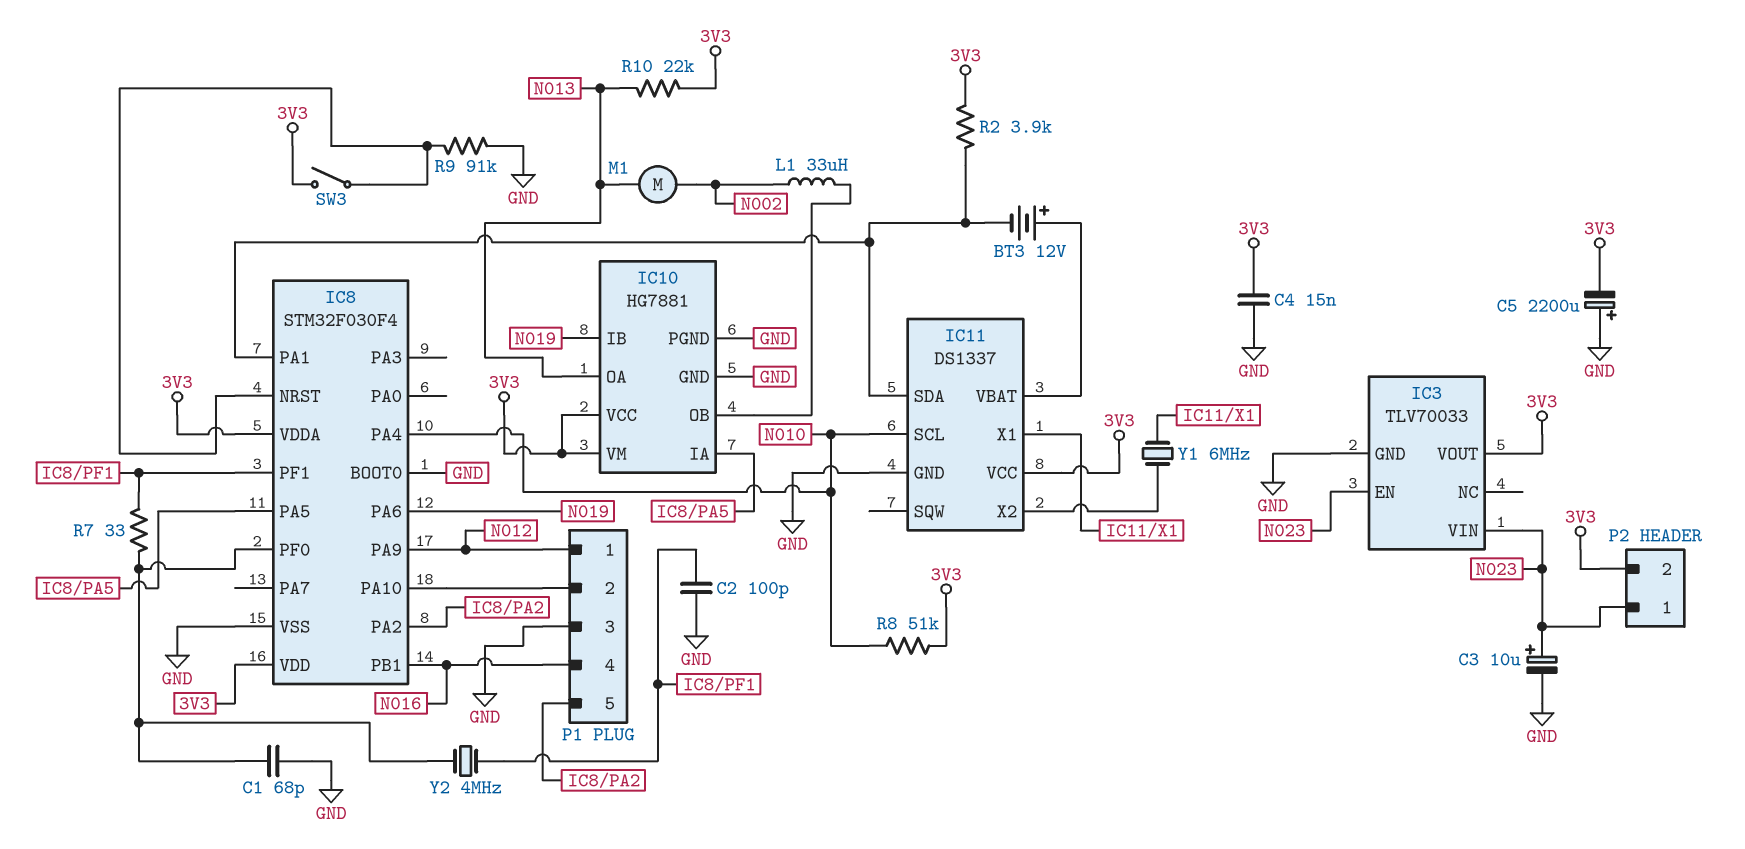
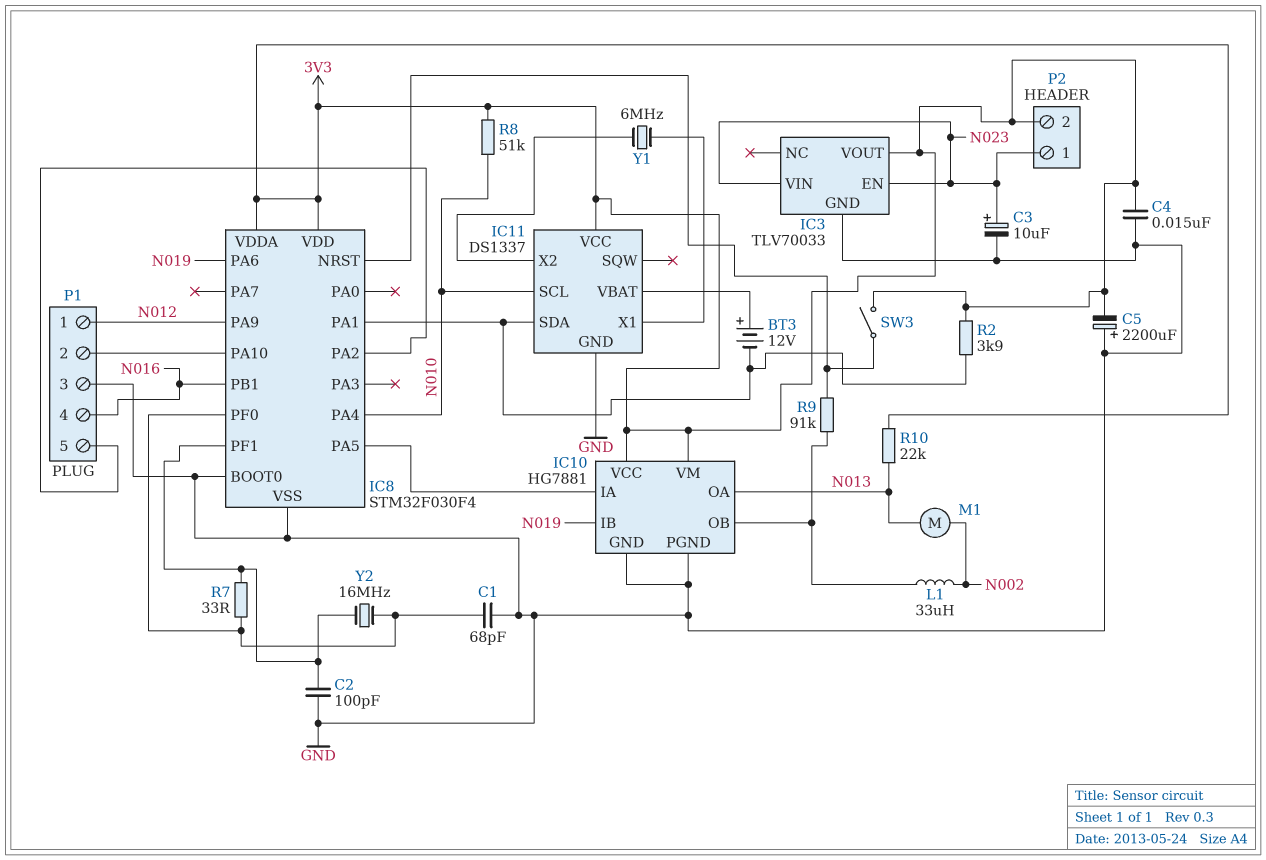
R9: 91k (GND, IC8/NRST) -> 91k (IC8/NRST, IC10/OB)
Y2: 4MHz (IC8/PF0, IC8/PF1) -> 16MHz (IC8/PF0, IC8/PF1)

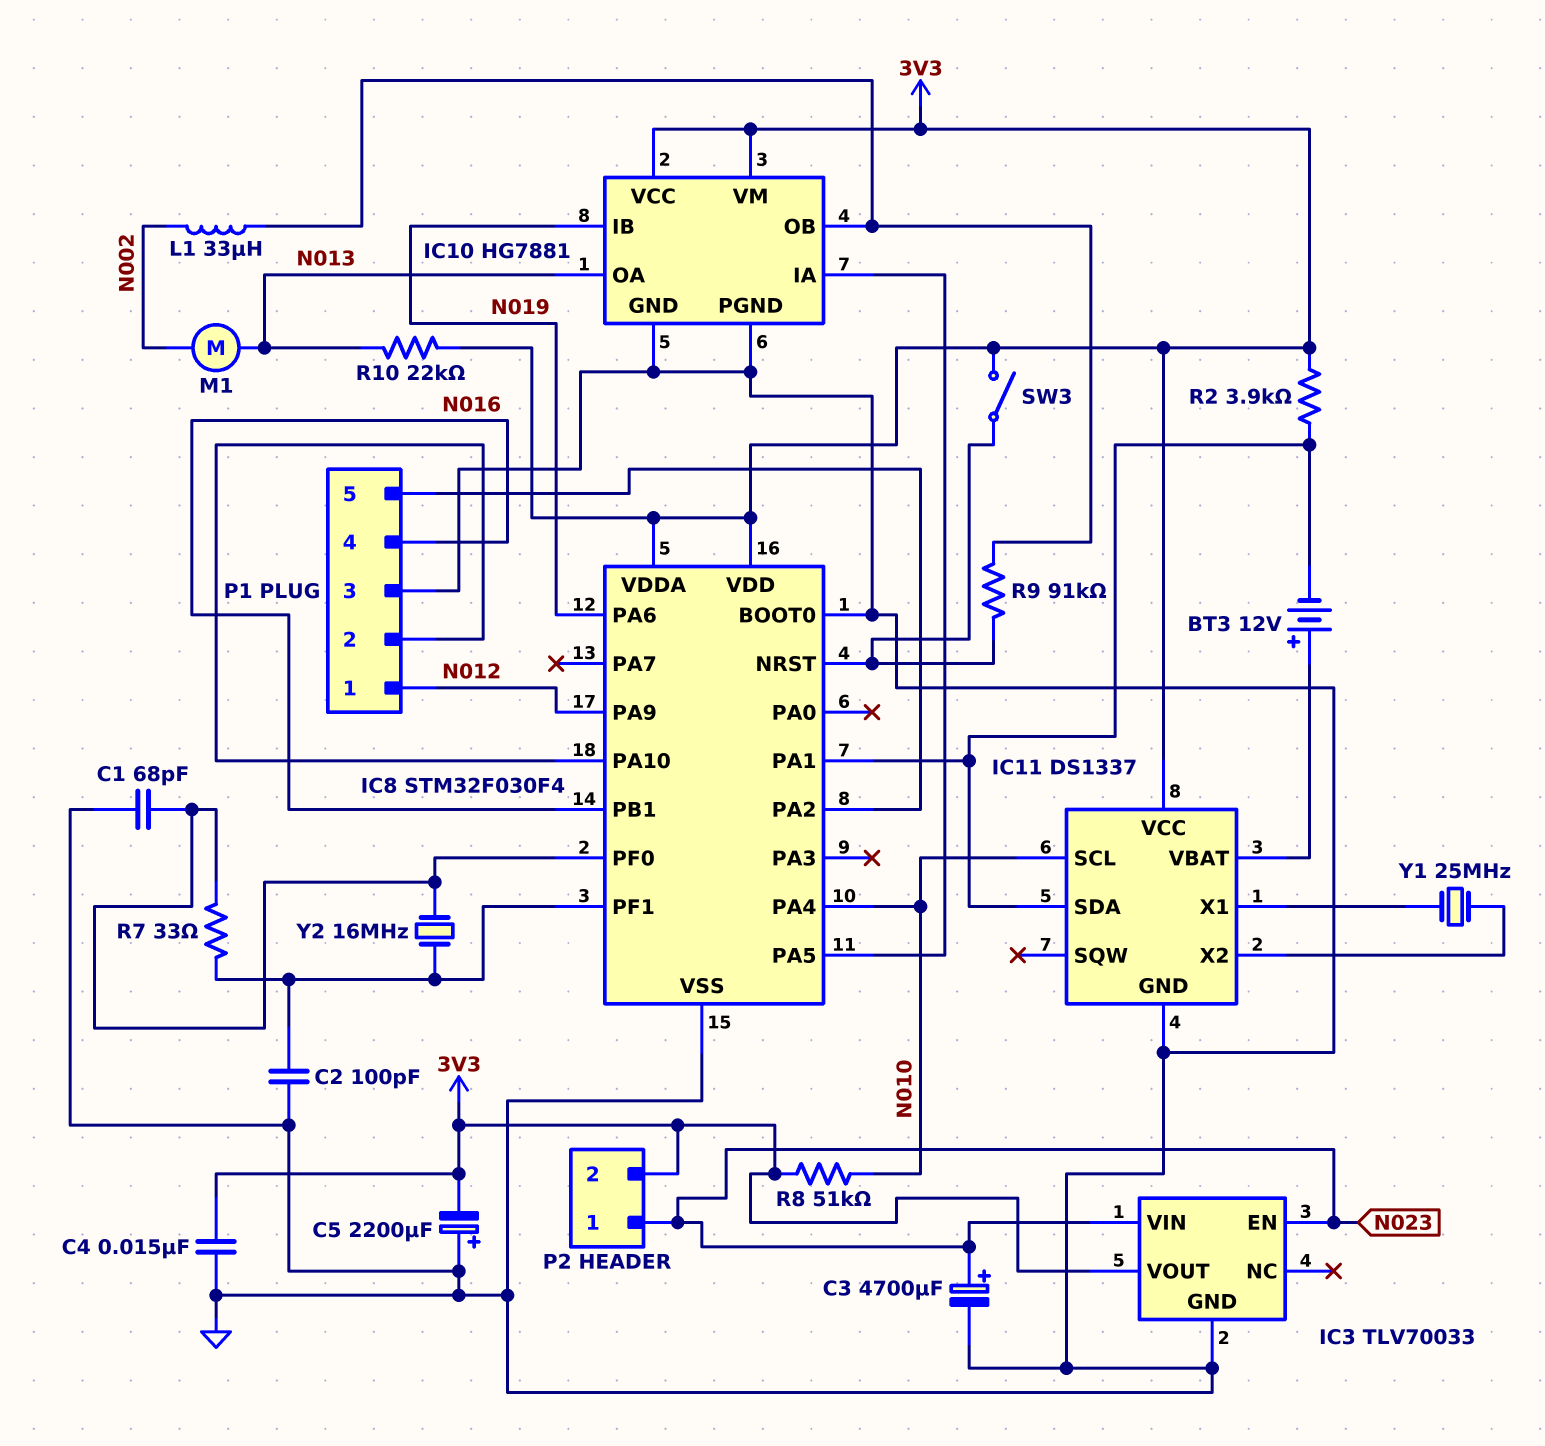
C3: 10uF (plus N023, minus GND) -> 4700uF (plus N023, minus GND)
Y1: 6MHz (IC11/X1, IC11/X2) -> 25MHz (IC11/X1, IC11/X2)

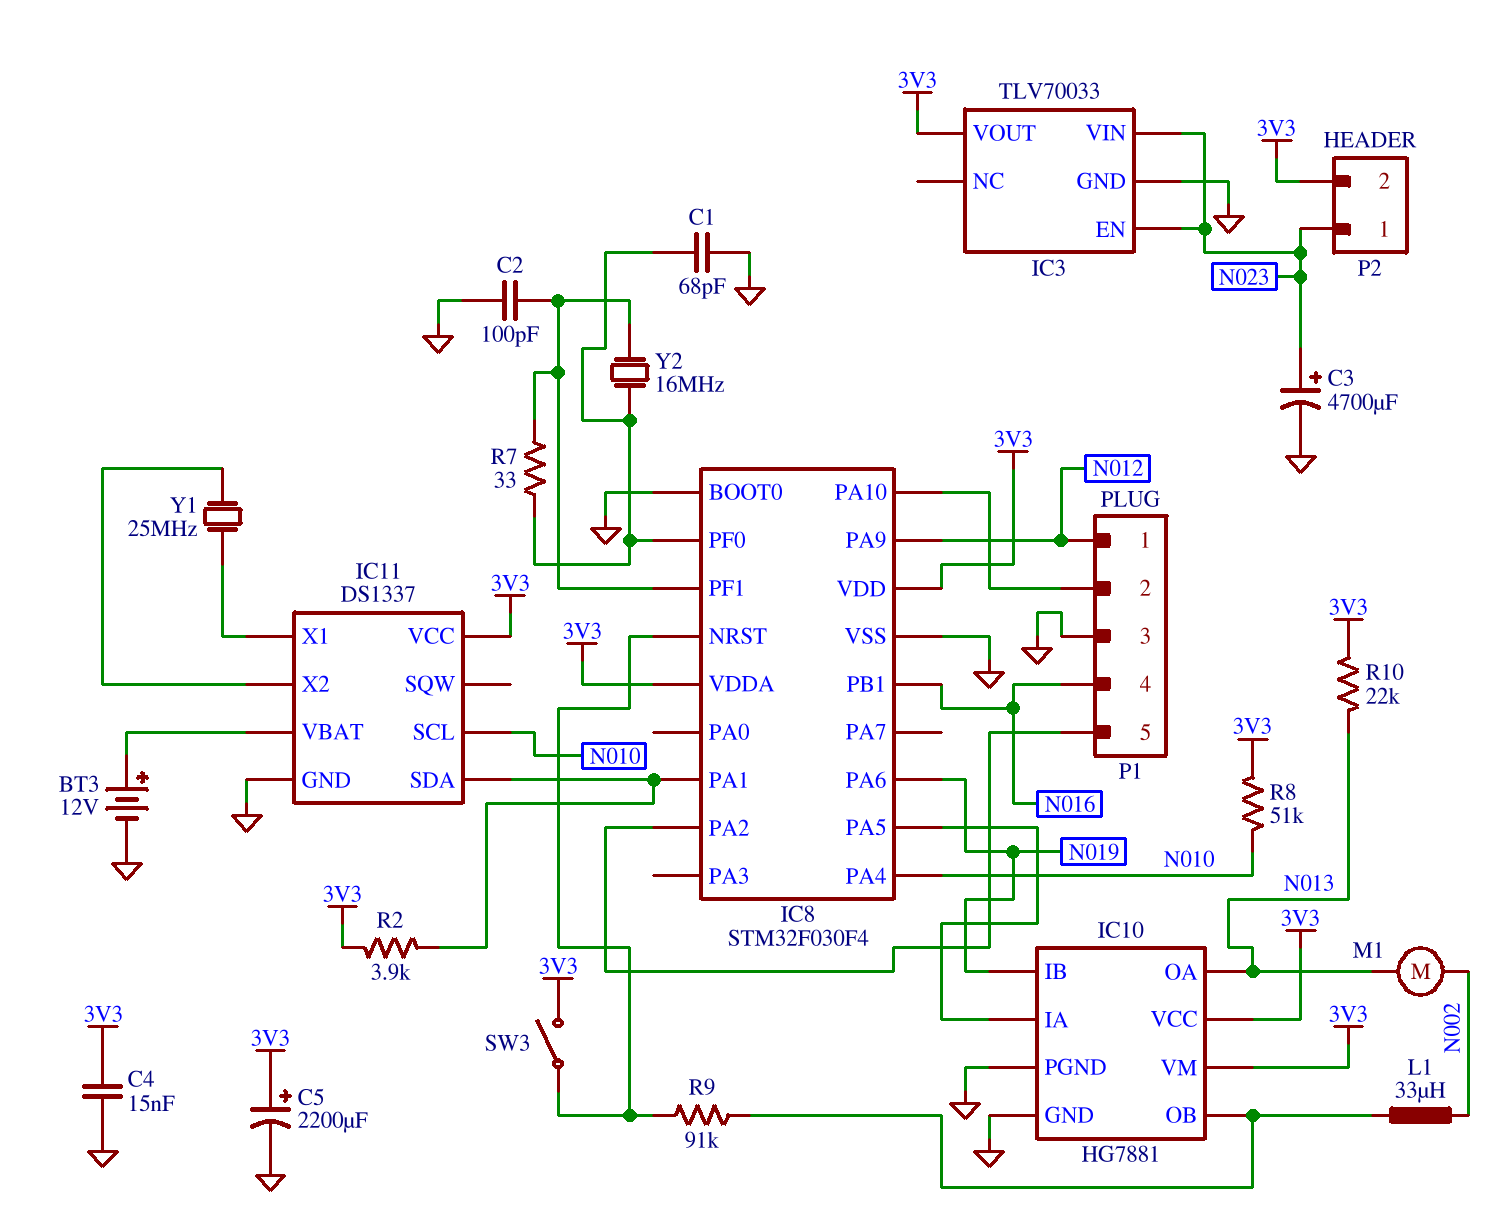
BT3: 12V (plus IC11/VBAT, minus IC8/PA1) -> 12V (plus IC11/VBAT, minus GND)
C5: 2200uF (plus GND, minus 3V3) -> 2200uF (plus 3V3, minus GND)

